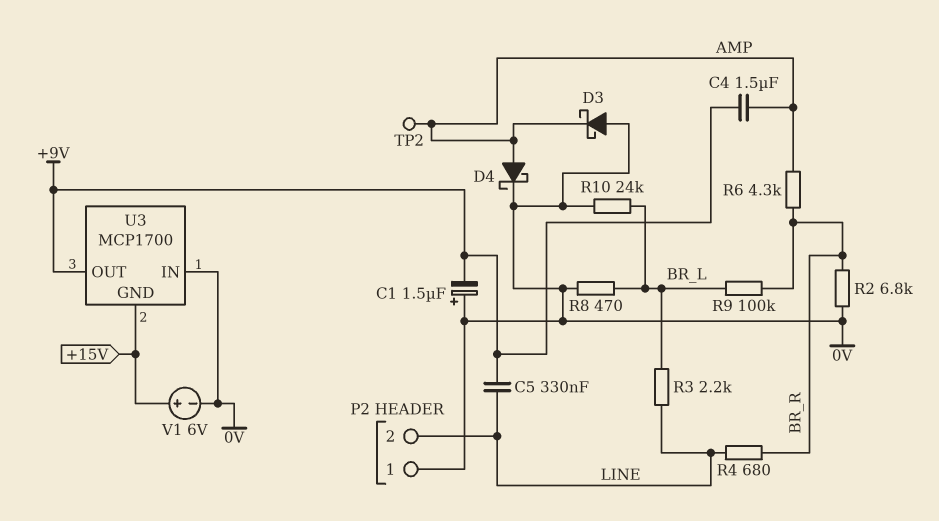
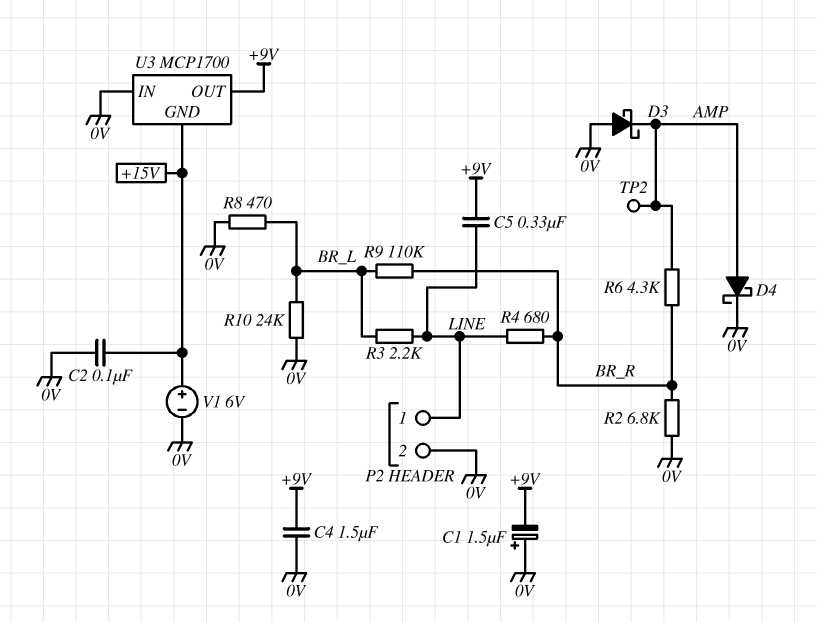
C2: none -> 100nF (+15V, 0V)
C4: 1.5uF (+9V, AMP) -> 1.5uF (+9V, 0V)
P2 pin 1: 0V -> LINE
P2 pin 2: LINE -> 0V
R9: 100k (BR_L, BR_R) -> 110k (BR_L, BR_R)

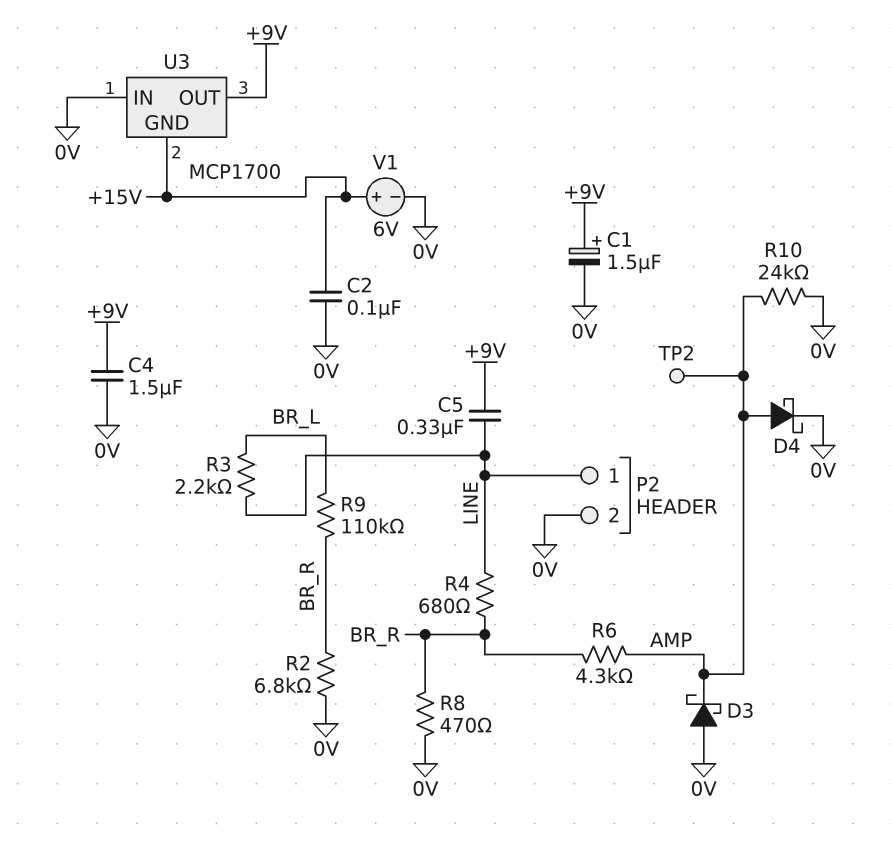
C1: 1.5uF (plus 0V, minus +9V) -> 1.5uF (plus +9V, minus 0V)
R8: 470 (0V, BR_L) -> 470 (0V, BR_R)
R10: 24k (0V, BR_L) -> 24k (0V, AMP)

